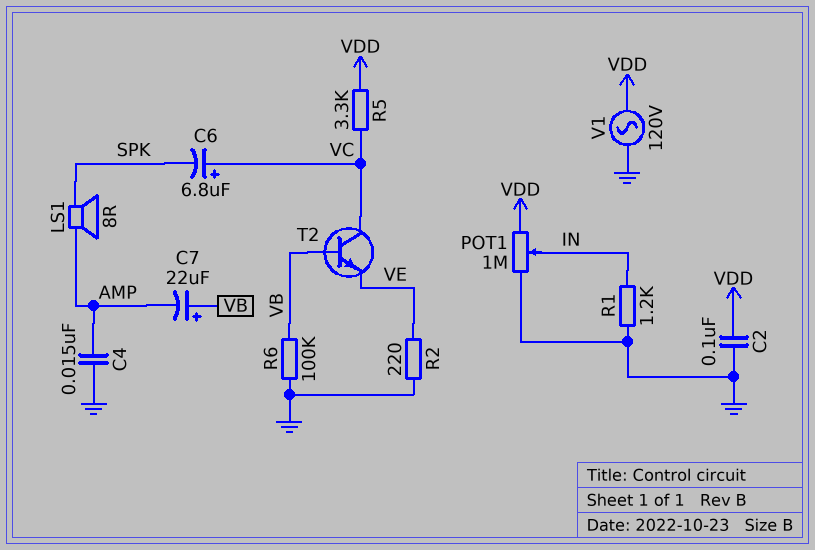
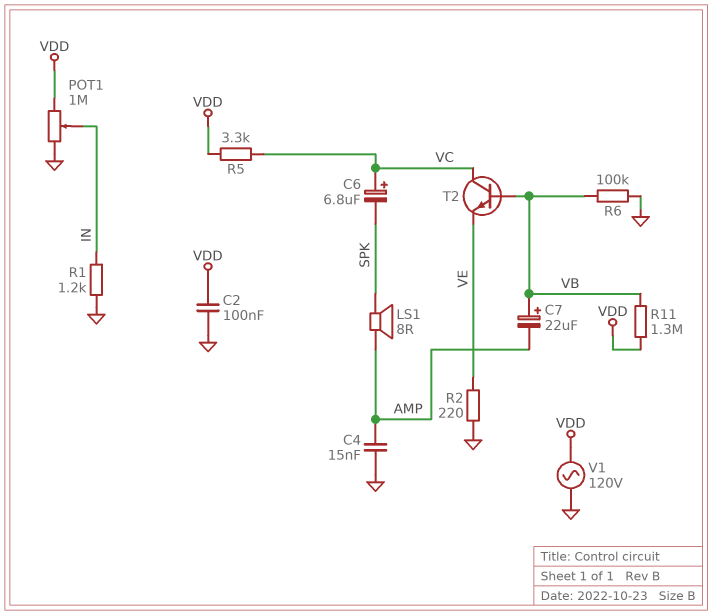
R11: none -> 1.3M (VB, VDD)

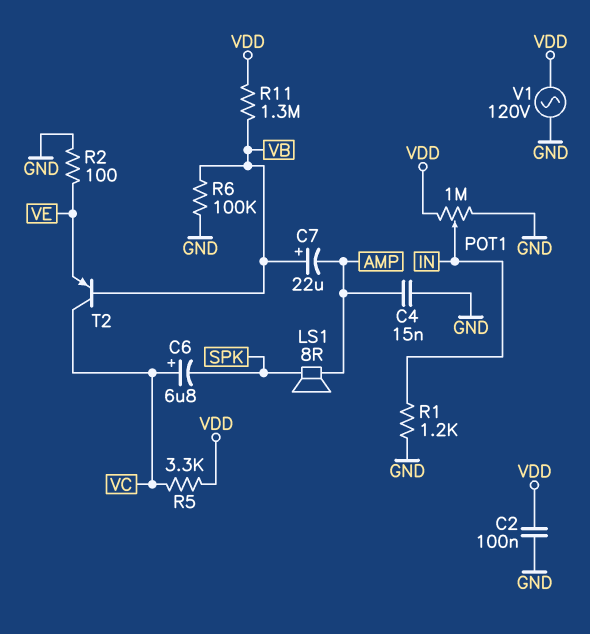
R2: 220 (GND, VE) -> 100 (GND, VE)
T2: NPN (B VB, C VC, E VE) -> PNP (B VB, C VC, E VE)

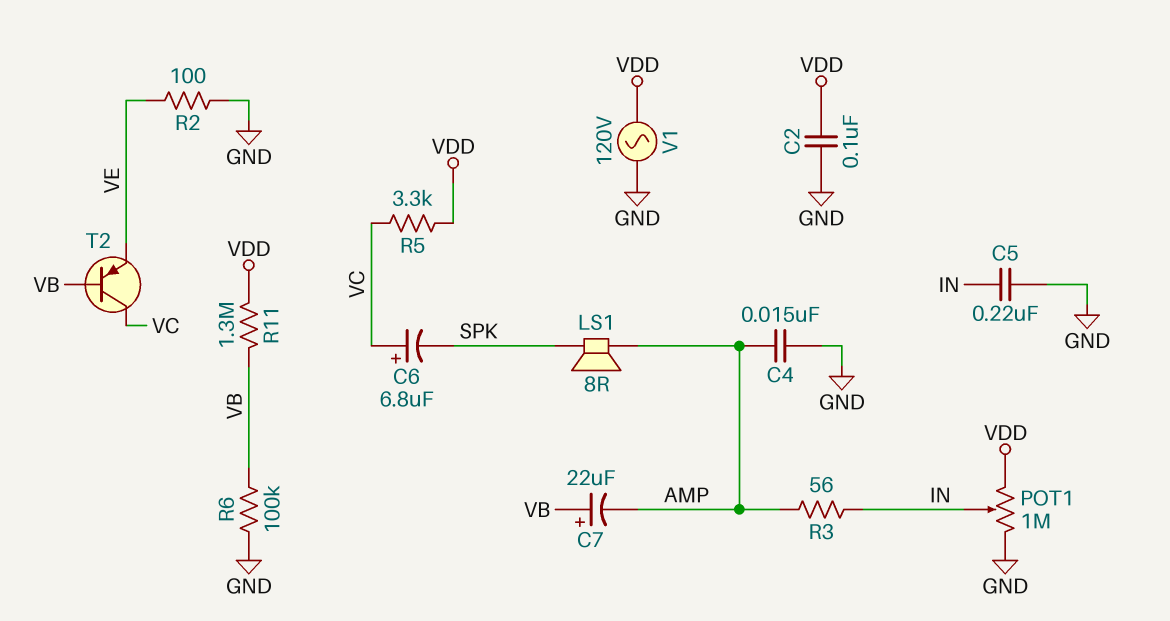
C5: none -> 220nF (GND, IN)
R1: 1.2k (GND, IN) -> none
R3: none -> 56 (AMP, IN)

